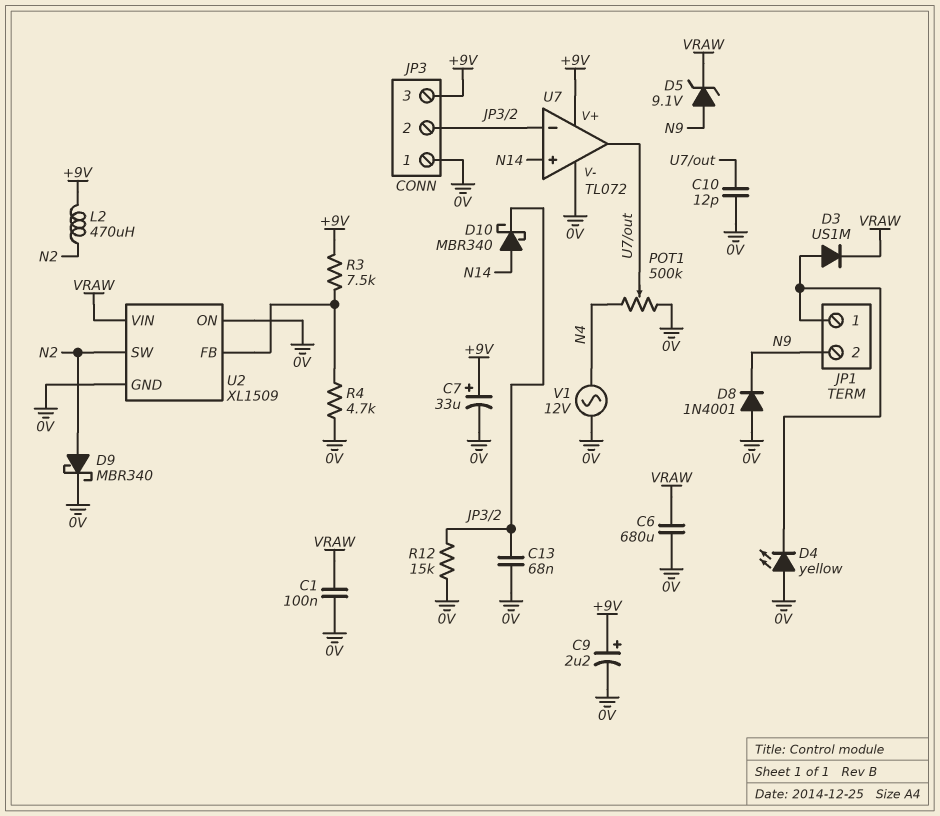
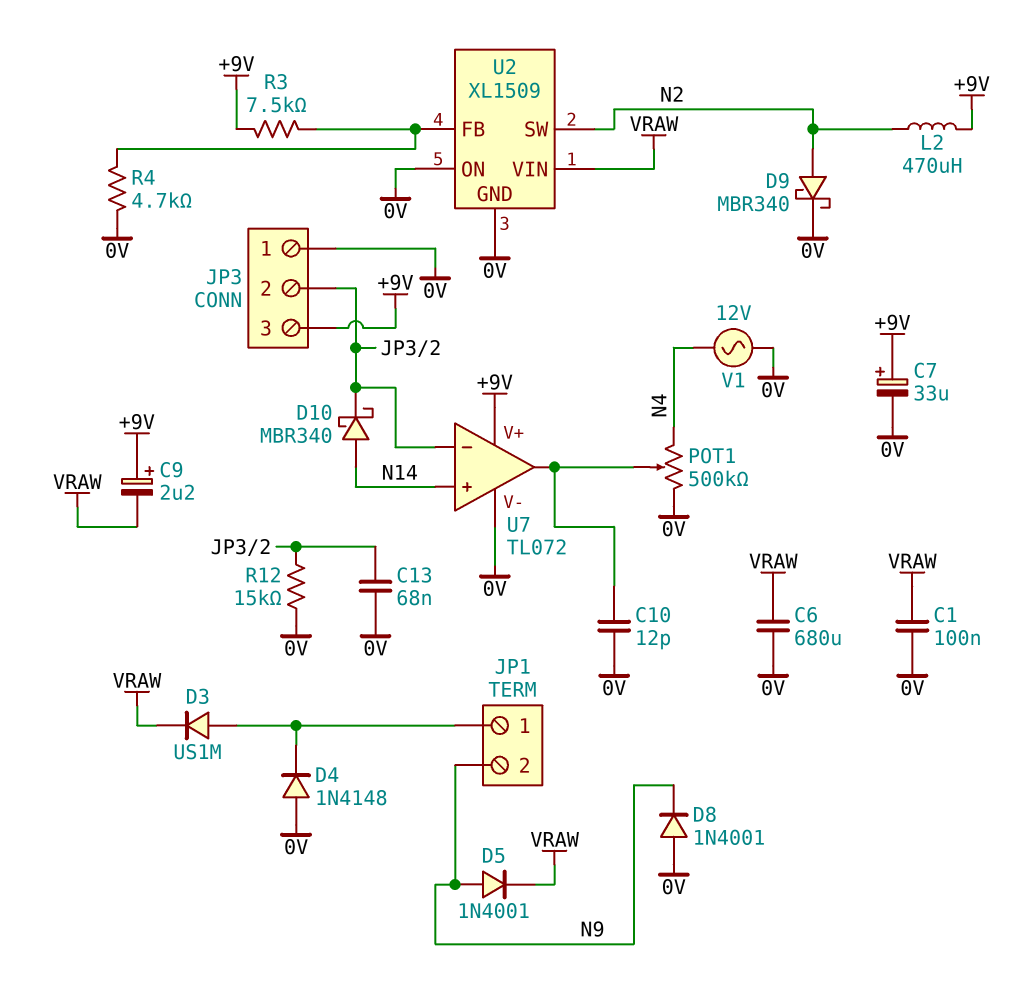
C9: 2.2uF (plus +9V, minus 0V) -> 2.2uF (plus +9V, minus VRAW)
D4: LED yellow (A 0V, K JP1/1) -> diode 1N4148 (A 0V, K JP1/1)
D5: zener 9.1V (A N9, K VRAW) -> diode 1N4001 (A N9, K VRAW)

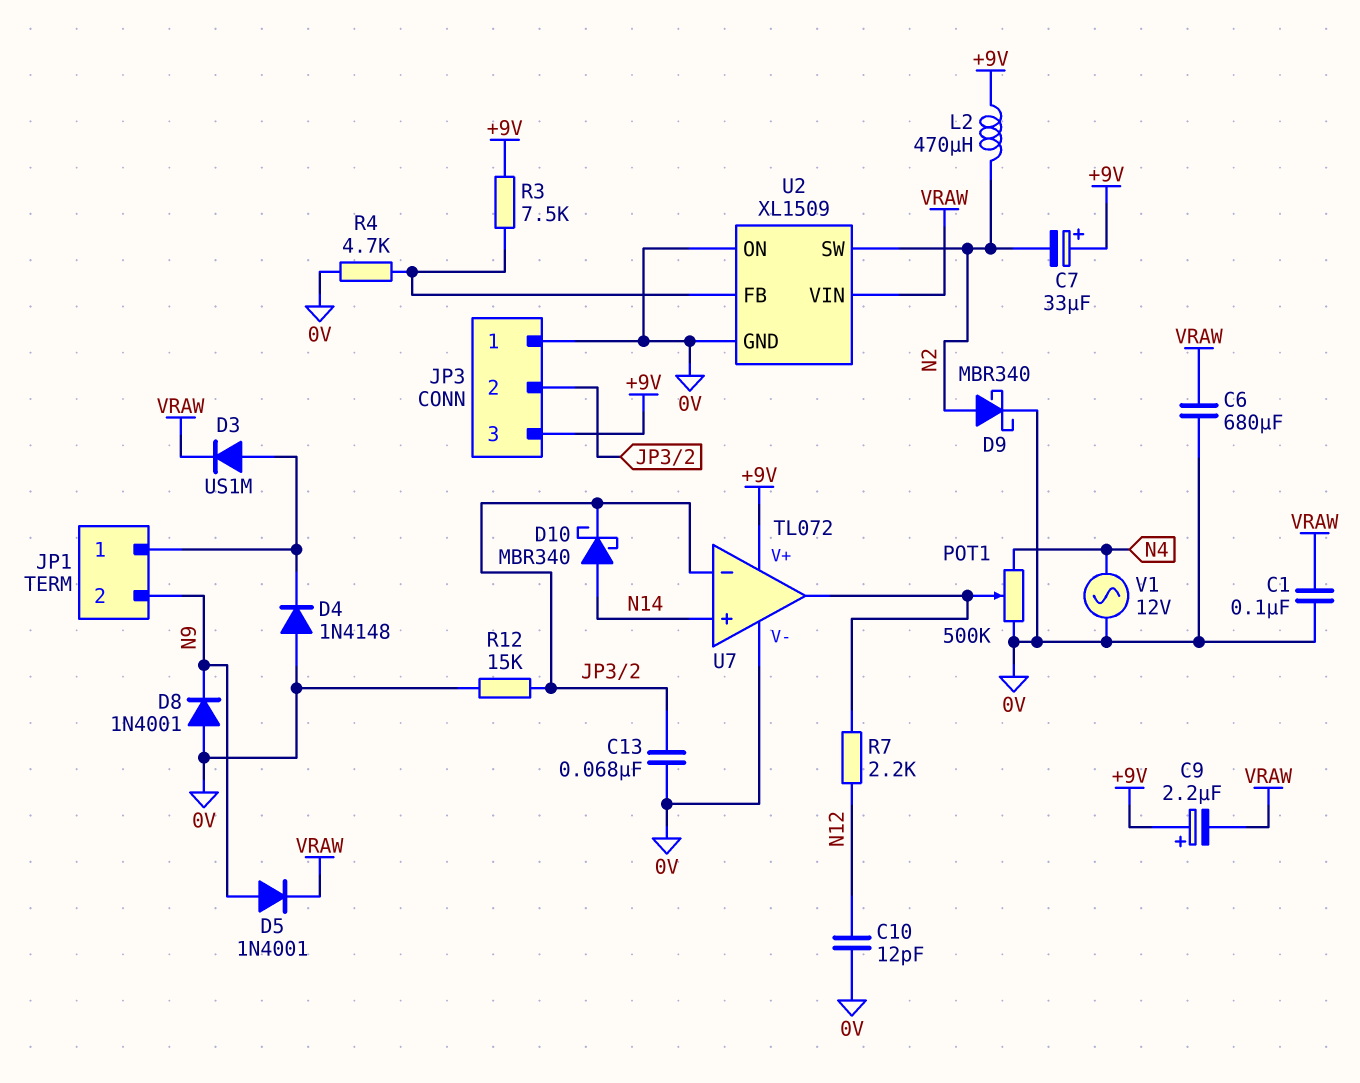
C7: 33uF (plus +9V, minus 0V) -> 33uF (plus +9V, minus N2)
C10: 12pF (0V, U7/out) -> 12pF (0V, N12)
R7: none -> 2.2k (N12, U7/out)

